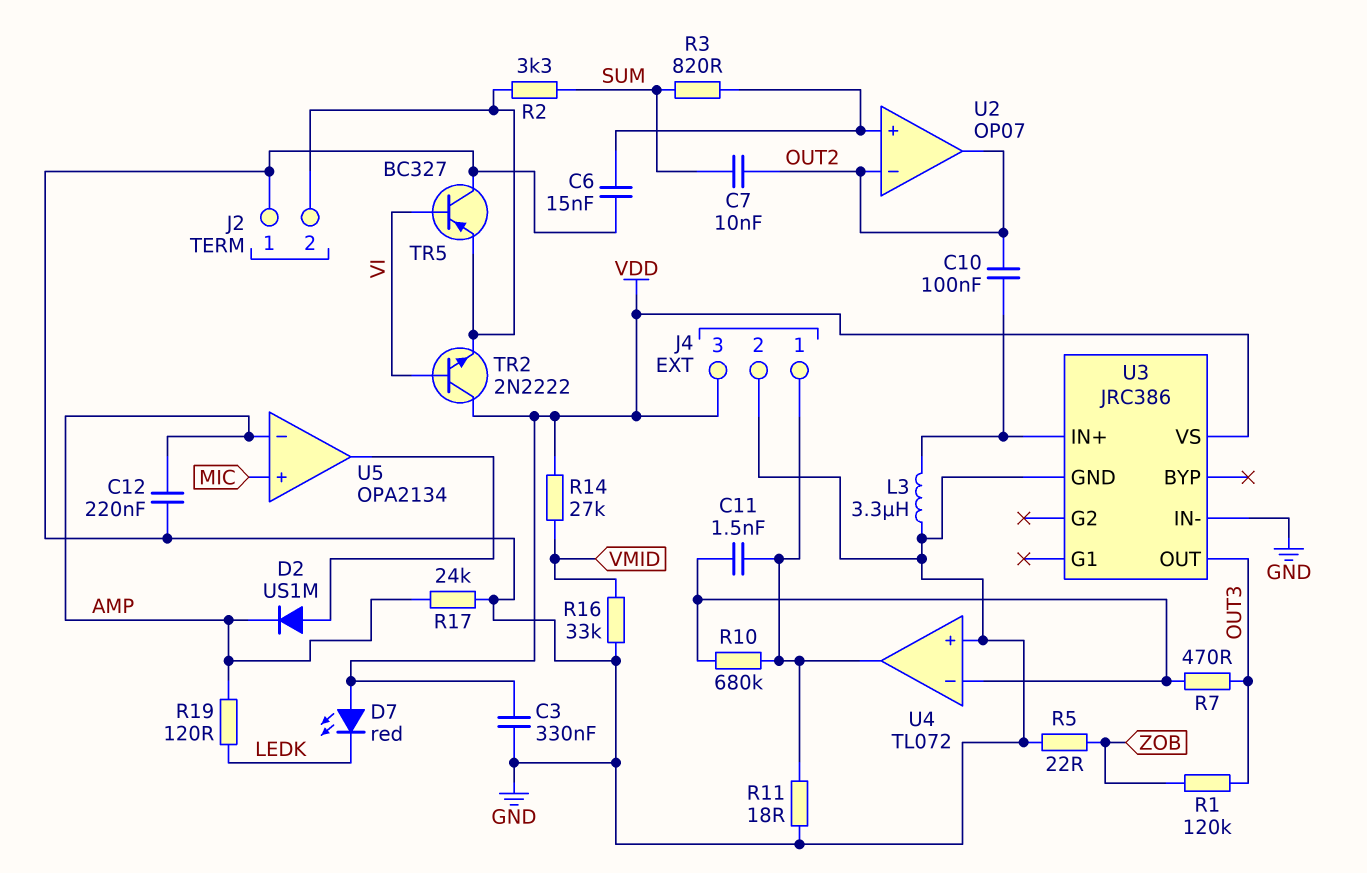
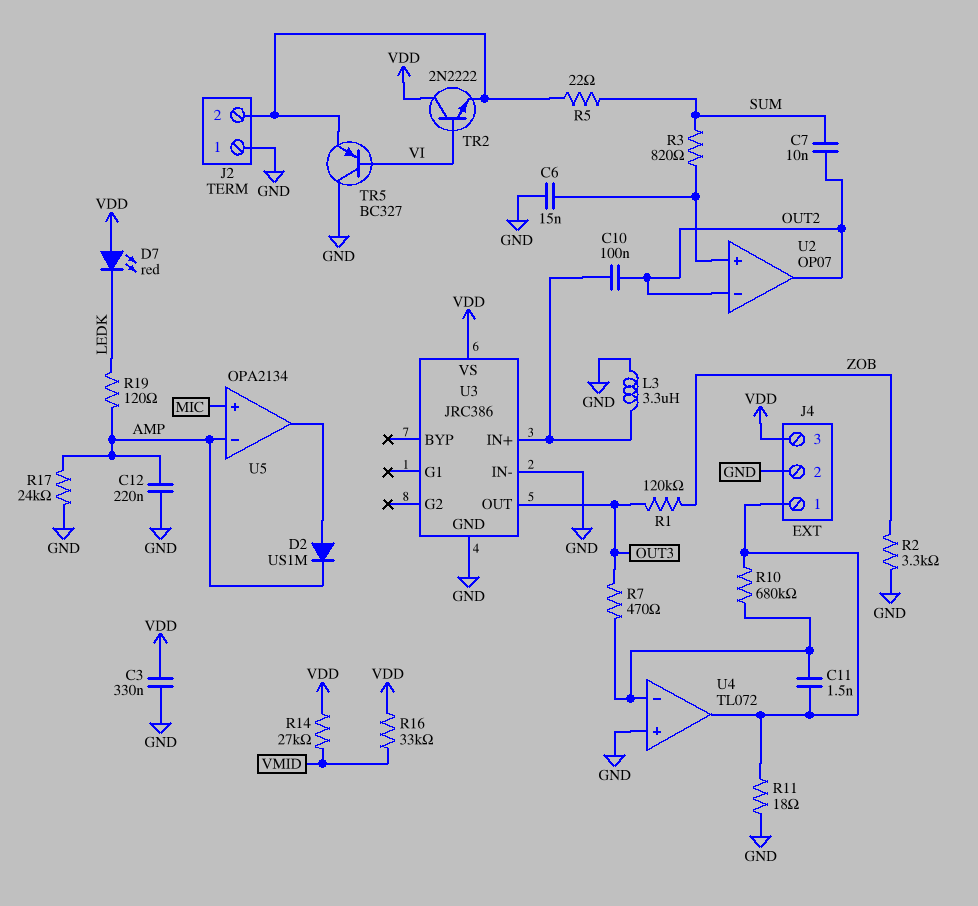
R2: 3.3k (J2/2, SUM) -> 3.3k (GND, ZOB)
R5: 22 (GND, ZOB) -> 22 (J2/2, SUM)
R16: 33k (GND, VMID) -> 33k (VDD, VMID)

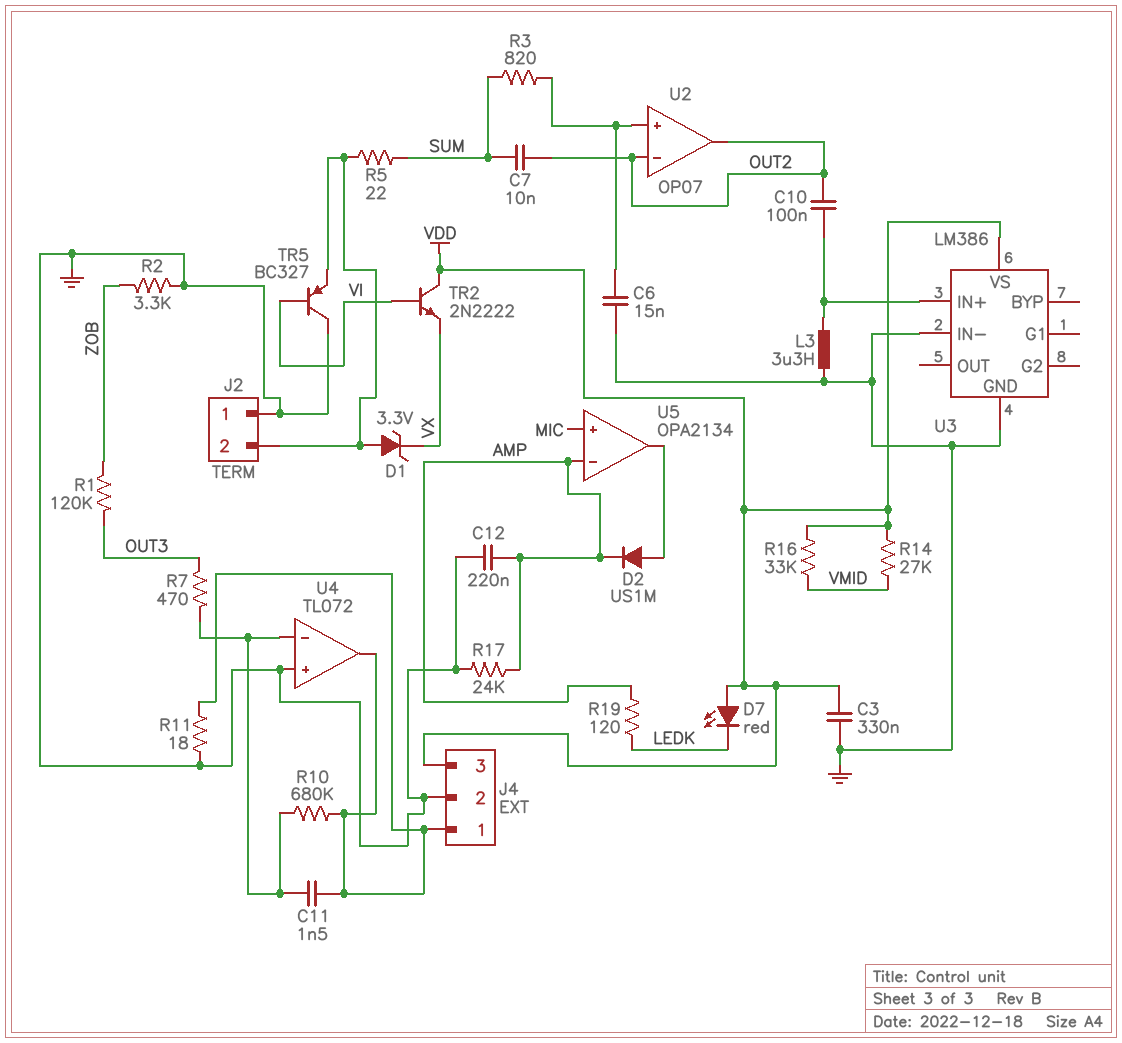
D1: none -> zener 3.3V (A J2/2, K VX)
TR2: NPN 2N2222 (B VI, C VDD, E J2/2) -> NPN 2N2222 (B VI, C VDD, E VX)
U3: JRC386 -> LM386
U3 pin OUT: OUT3 -> none

